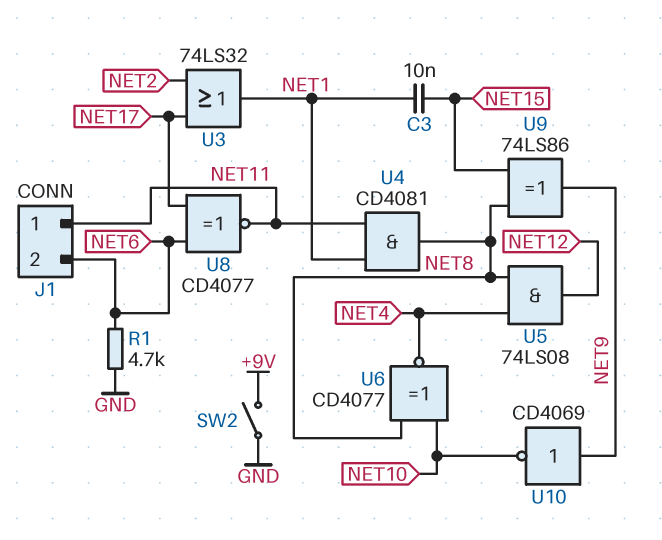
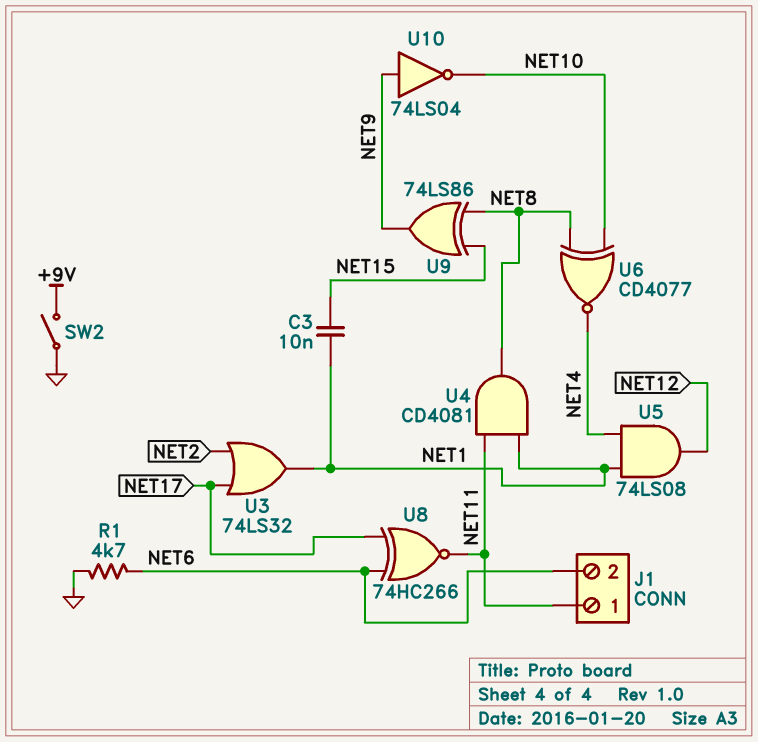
U5: AND 74LS08 (in NET4, in NET8, out NET12) -> AND 74LS08 (in NET1, in NET4, out NET12)
U8: XNOR CD4077 (in NET6, in NET17, out NET11) -> XNOR 74HC266 (in NET6, in NET17, out NET11)
U10: NOT CD4069 (in NET9, out NET10) -> NOT 74LS04 (in NET9, out NET10)

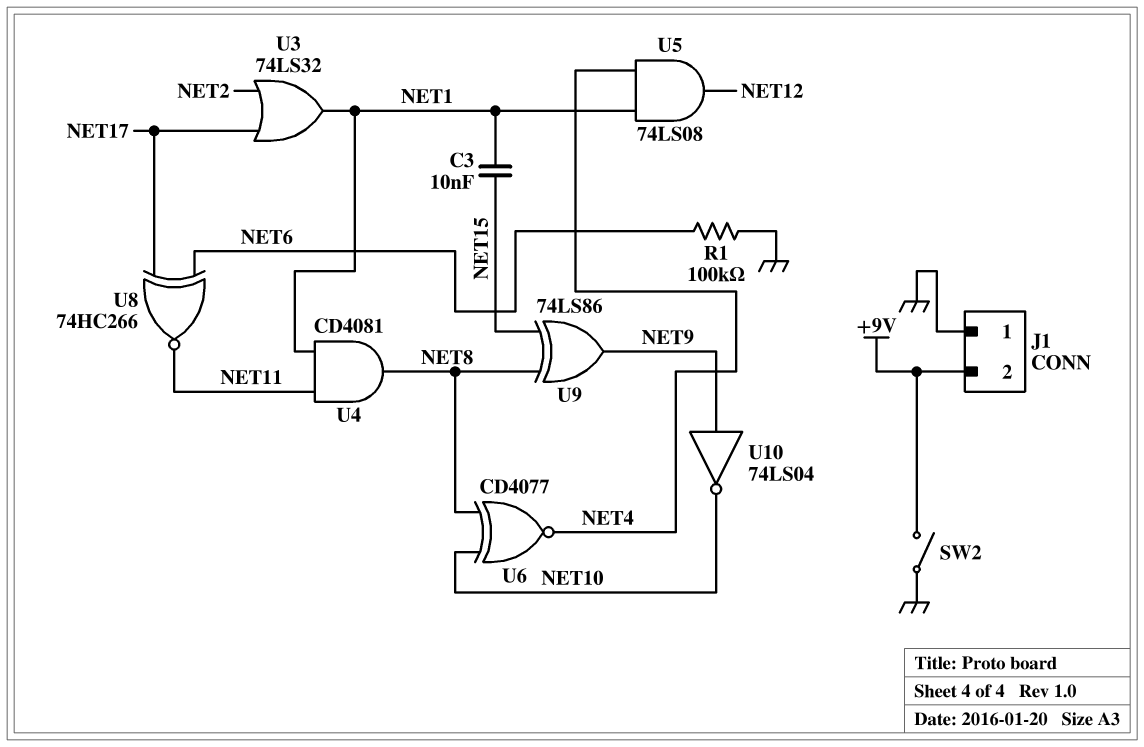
J1 pin 1: NET11 -> GND
J1 pin 2: NET6 -> +9V
R1: 4.7k (GND, NET6) -> 100k (GND, NET6)

